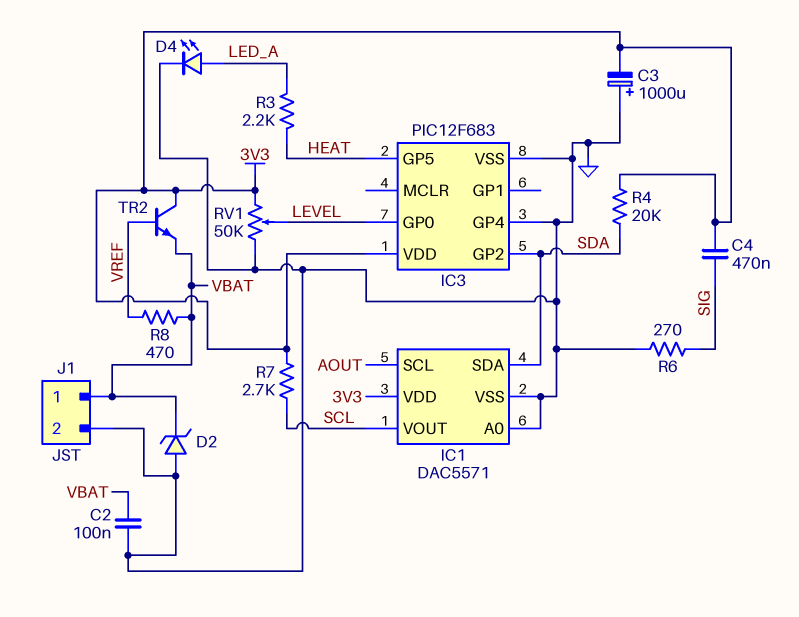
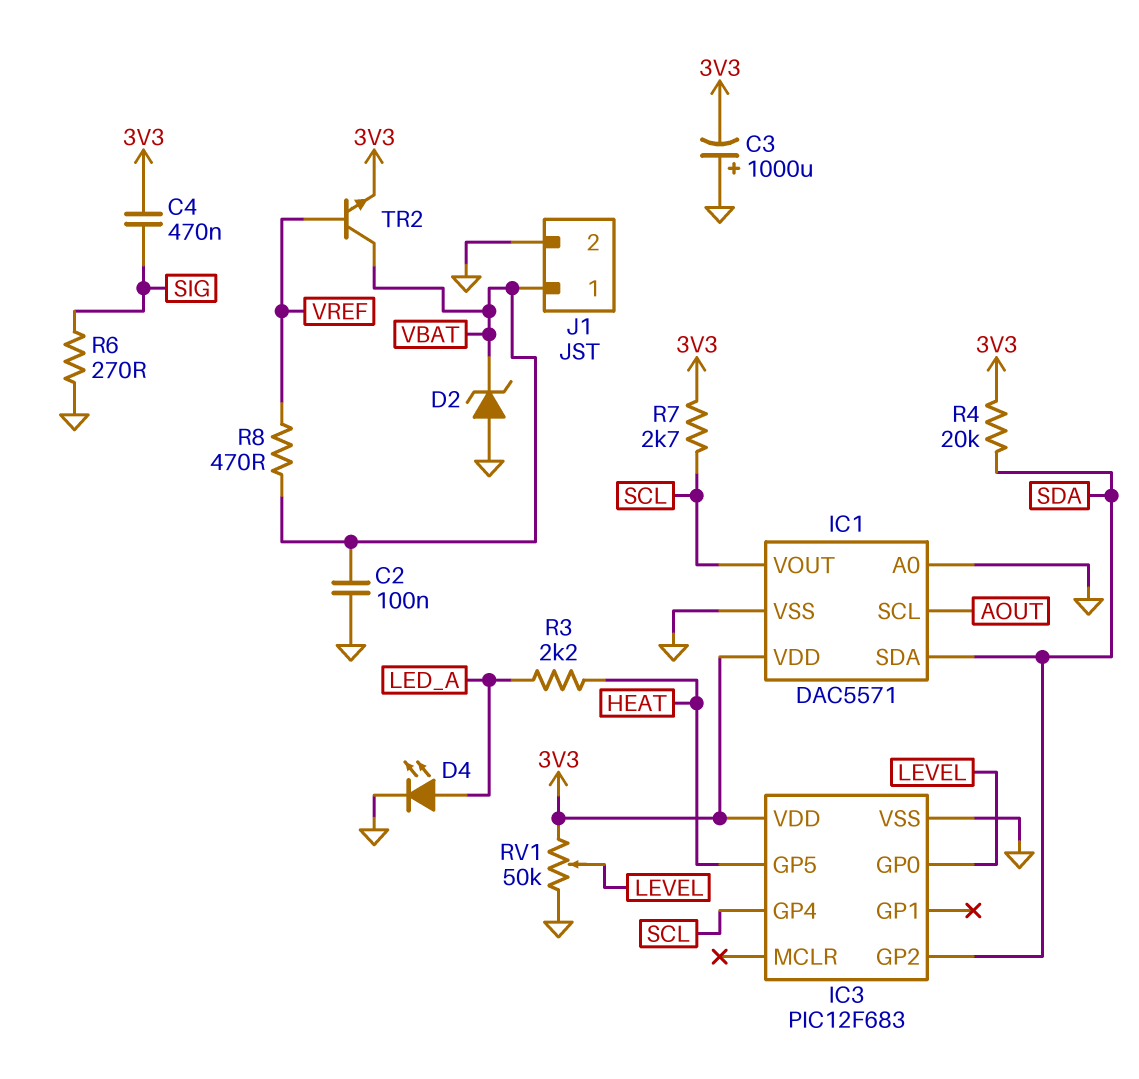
IC3 pin GP4: GND -> SCL
TR2: NPN (B VREF, C 3V3, E VBAT) -> NPN (B VREF, C VBAT, E 3V3)

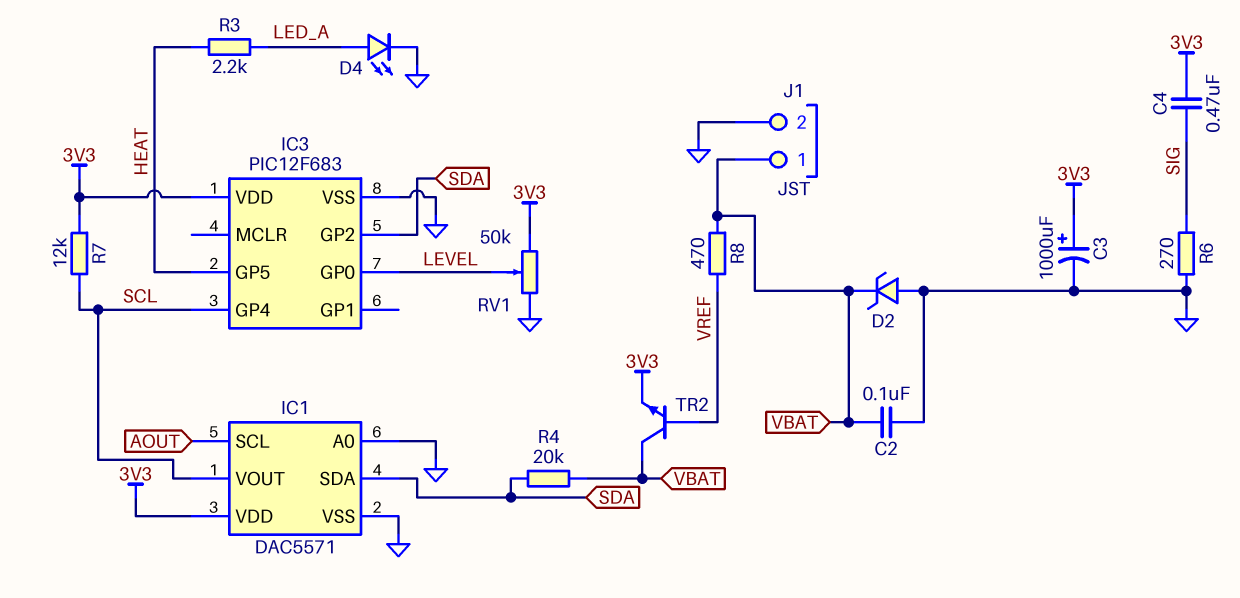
C3: 1000uF (plus GND, minus 3V3) -> 1000uF (plus 3V3, minus GND)
R4: 20k (3V3, SDA) -> 20k (SDA, VBAT)
R7: 2.7k (3V3, SCL) -> 12k (3V3, SCL)

